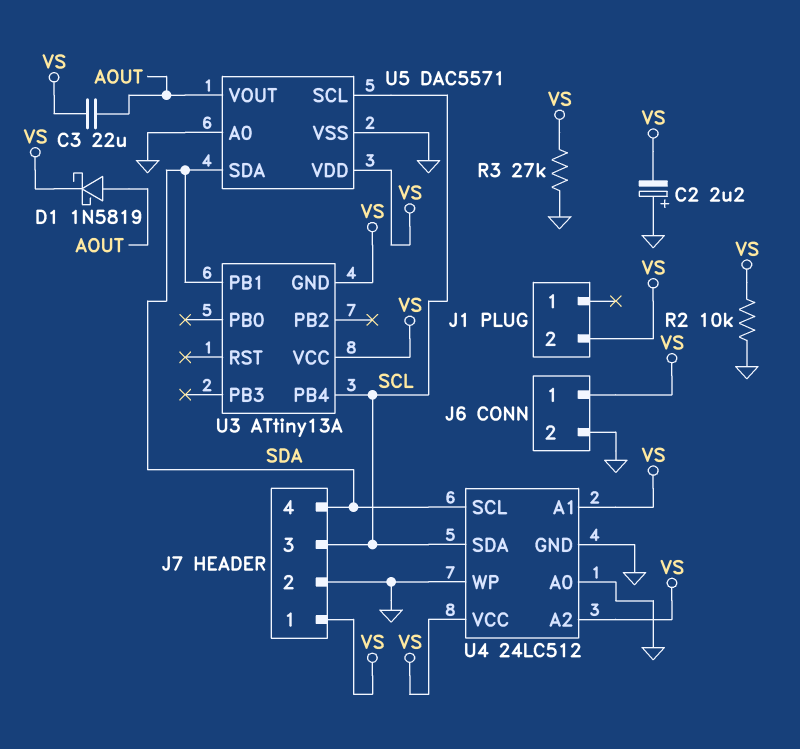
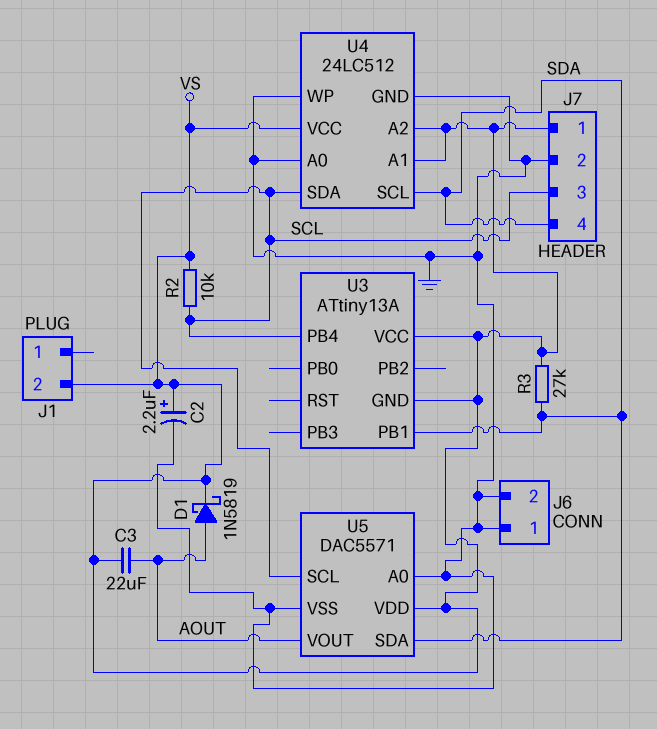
C2: 2.2uF (plus GND, minus VS) -> 2.2uF (plus VS, minus GND)
J6 pin 1: VS -> GND
R2: 10k (GND, VS) -> 10k (SCL, VS)
R3: 27k (GND, VS) -> 27k (SDA, VS)

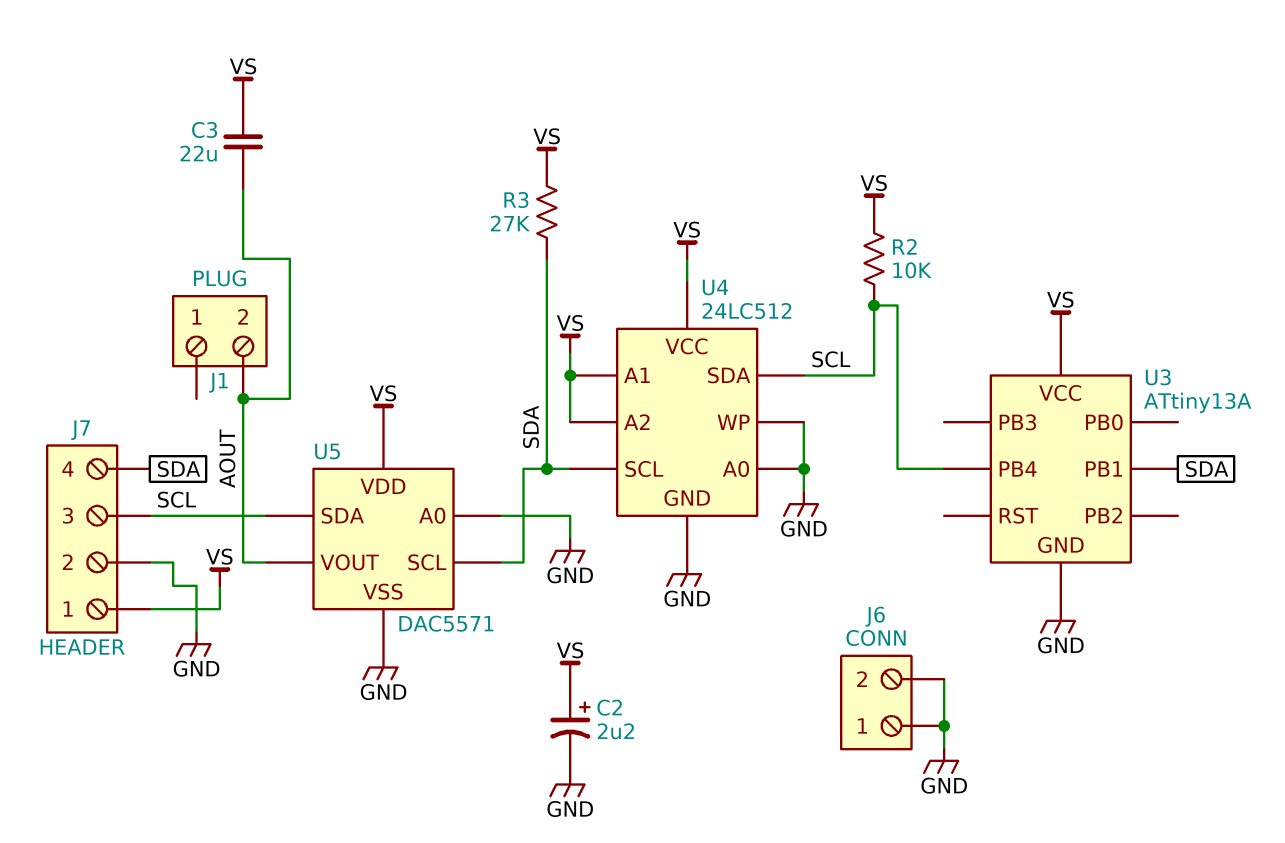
D1: schottky 1N5819 (A AOUT, K VS) -> none
J1 pin 2: VS -> AOUT
U3 pin GND: VS -> GND
U5 pin SCL: SCL -> SDA
U5 pin SDA: SDA -> SCL

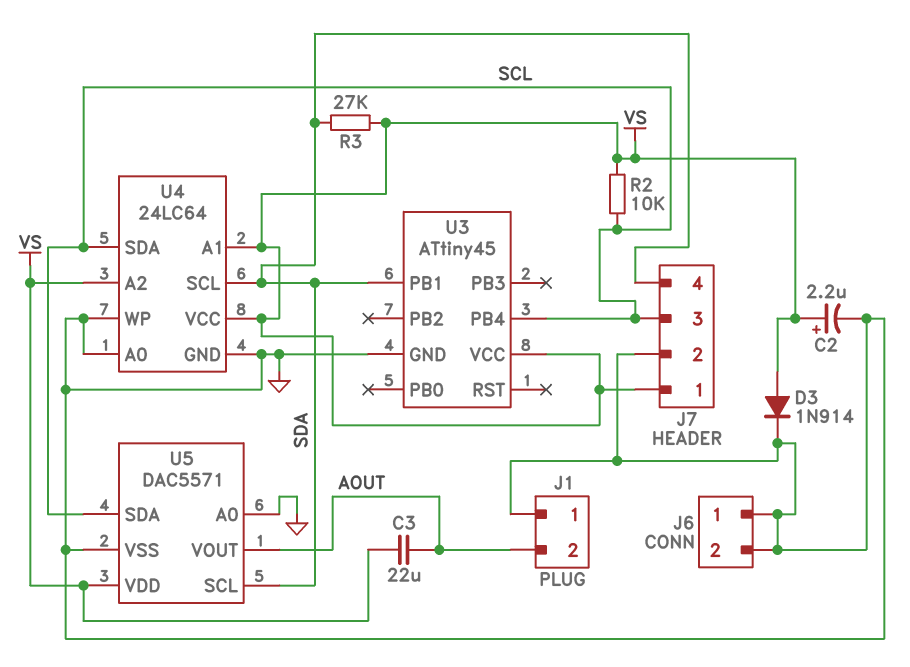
D3: none -> diode 1N914 (A VS, K GND)
J1 pin 1: none -> GND
U3: ATtiny13A -> ATtiny45
U4: 24LC512 -> 24LC64

